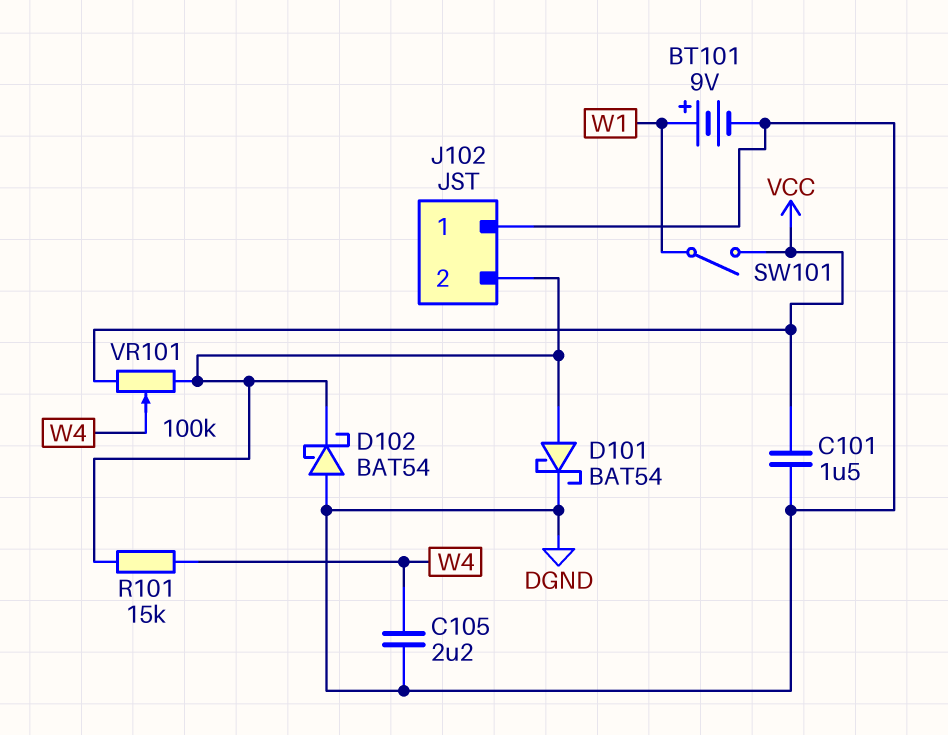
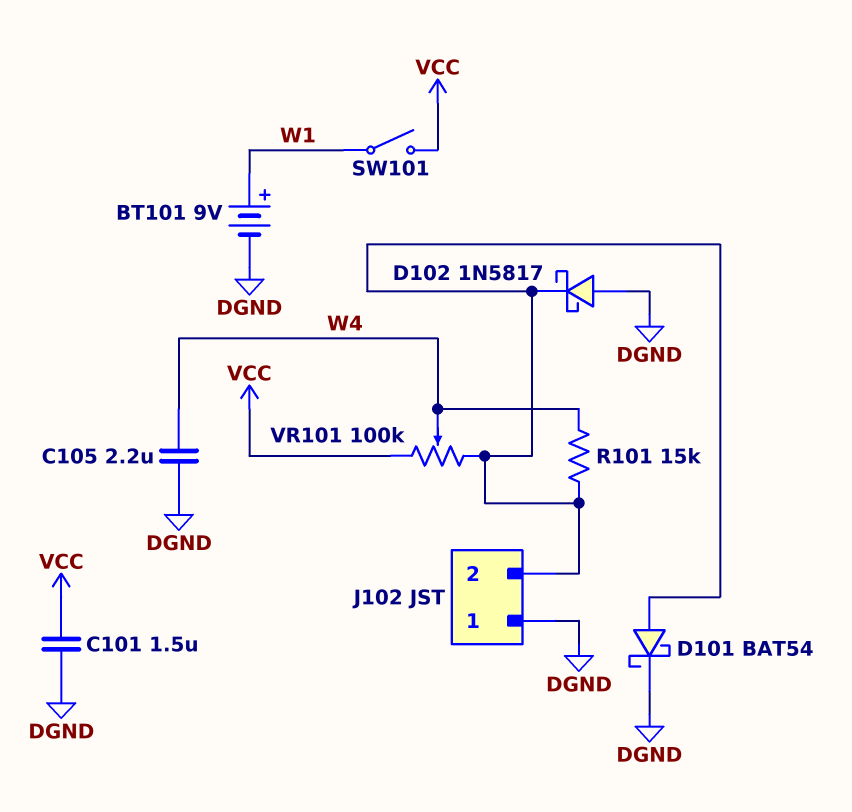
D102: schottky BAT54 (A DGND, K J102/2) -> schottky 1N5817 (A DGND, K J102/2)

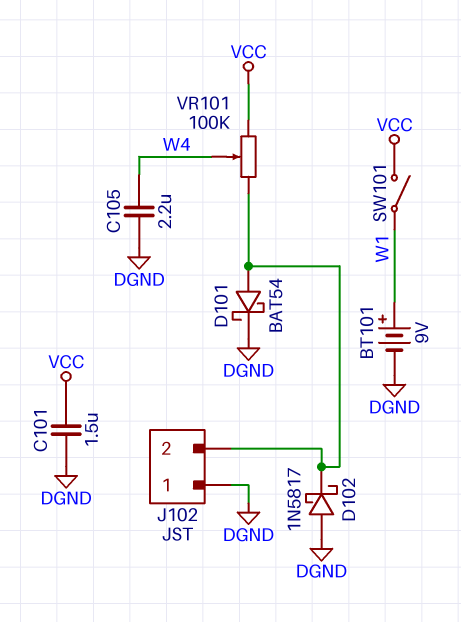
R101: 15k (J102/2, W4) -> none

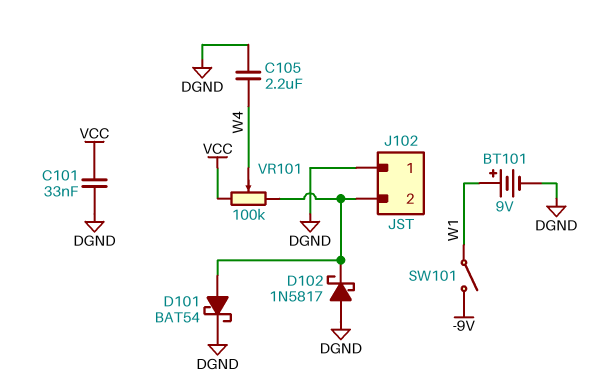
C101: 1.5uF (DGND, VCC) -> 33nF (DGND, VCC)
SW101: switch (VCC, W1) -> switch (-9V, W1)

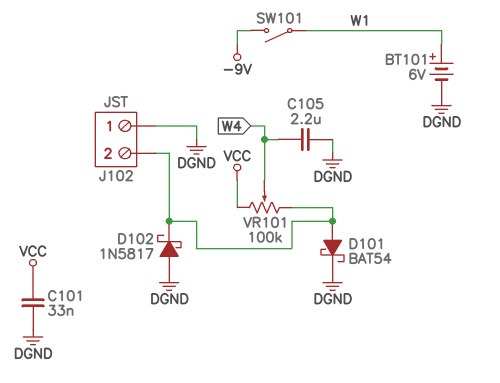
BT101: 9V (plus W1, minus DGND) -> 6V (plus W1, minus DGND)

